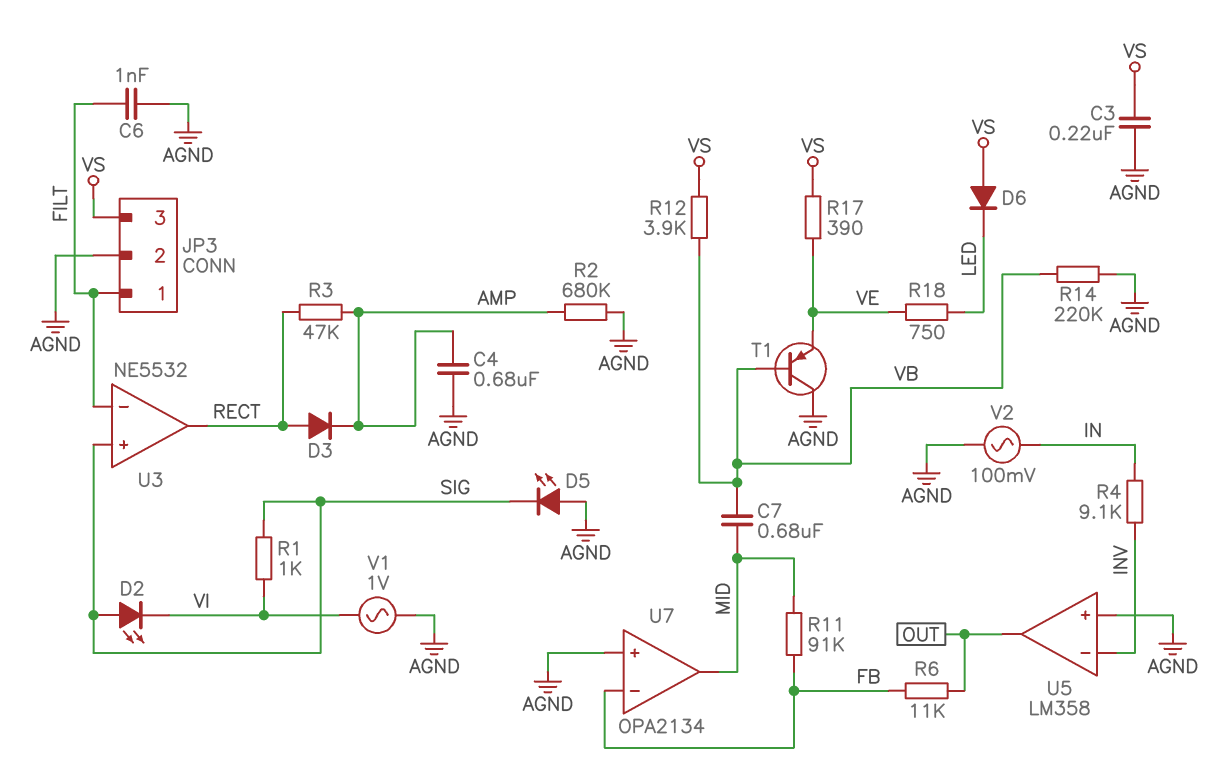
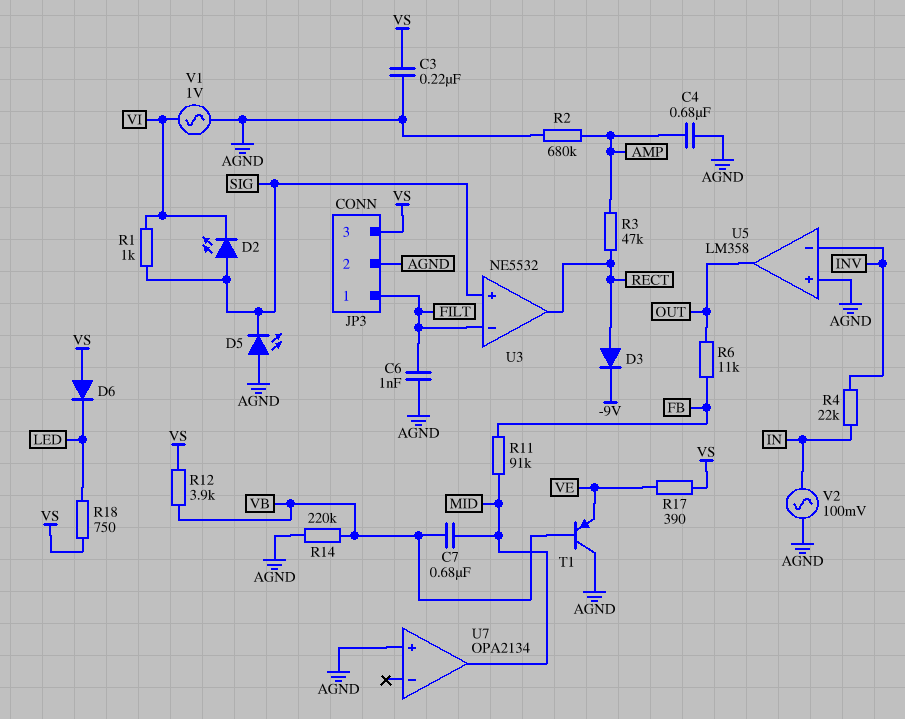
D3: diode (A RECT, K AMP) -> diode (A RECT, K -9V)
R4: 9.1k (IN, INV) -> 22k (IN, INV)
R18: 750 (LED, VE) -> 750 (LED, VS)
U7 pin in-: FB -> none

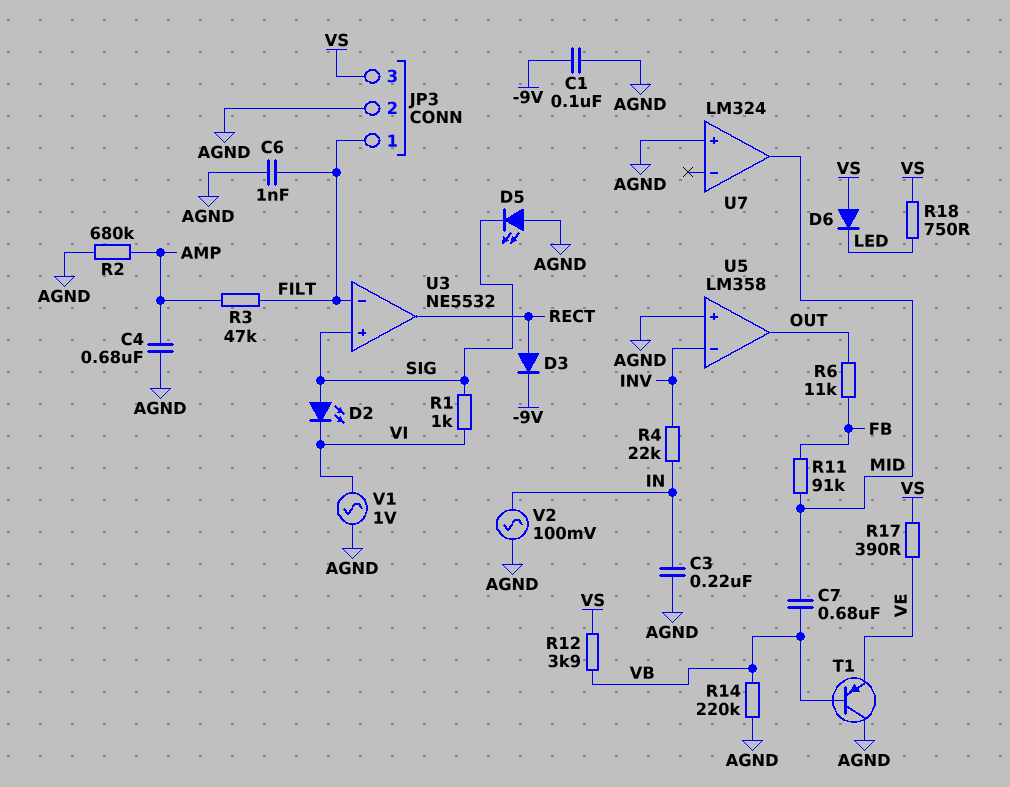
C1: none -> 100nF (-9V, AGND)
C3: 220nF (AGND, VS) -> 220nF (AGND, IN)
R3: 47k (AMP, RECT) -> 47k (AMP, FILT)
U7: OPA2134 -> LM324

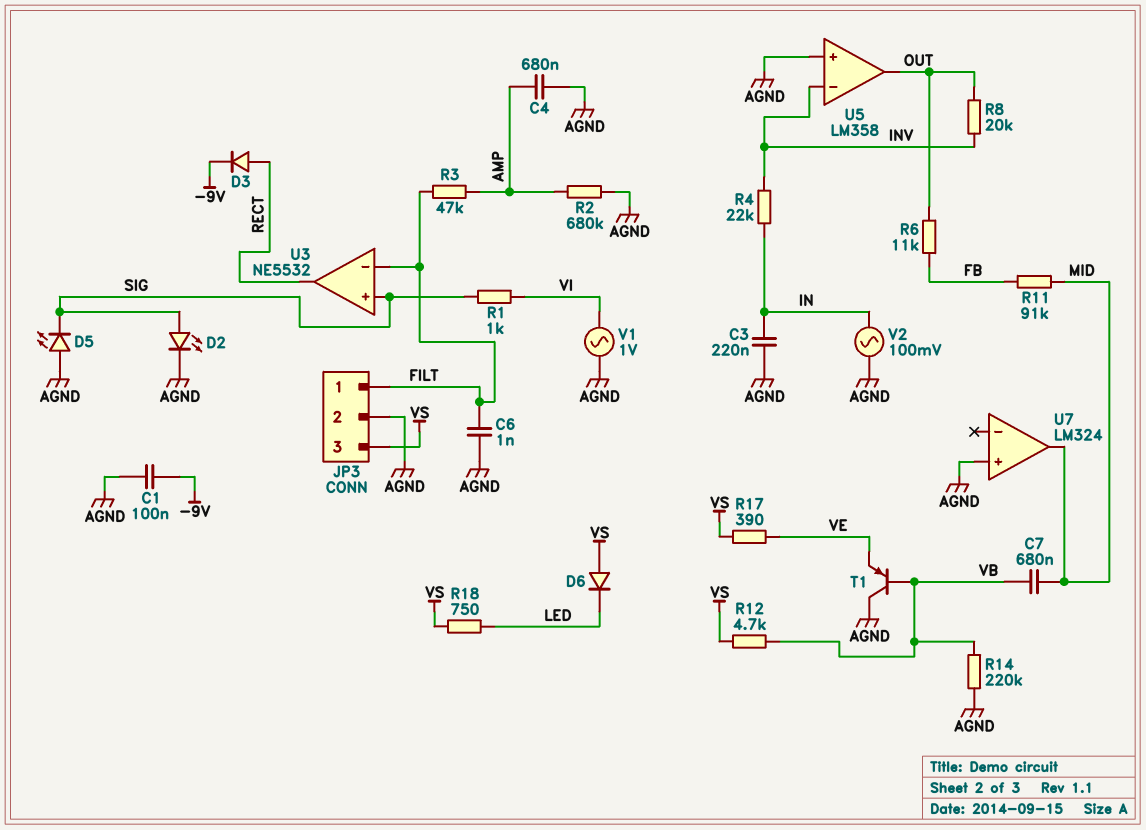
D2: LED (A SIG, K VI) -> LED (A SIG, K AGND)
R8: none -> 20k (INV, OUT)
R12: 3.9k (VB, VS) -> 4.7k (VB, VS)

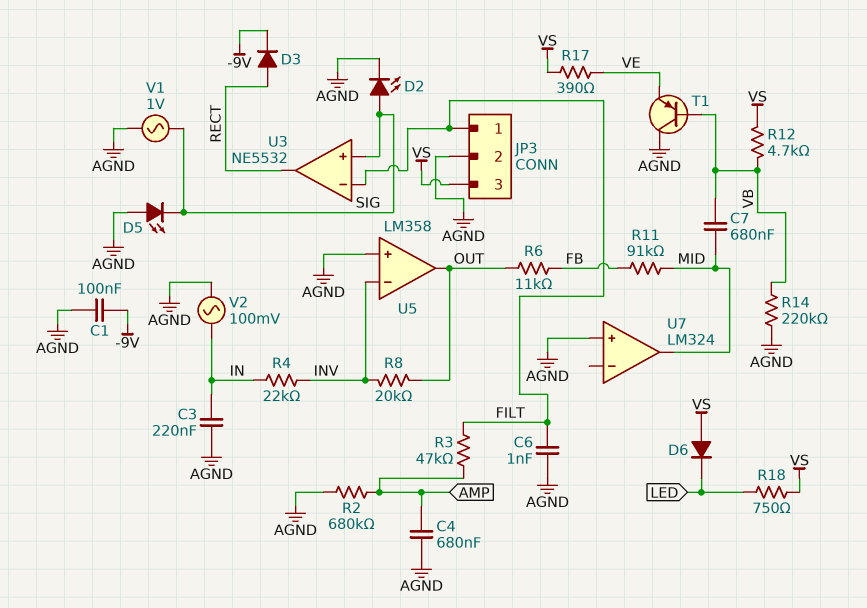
R1: 1k (SIG, VI) -> none
V1: AC 1V (AGND, VI) -> AC 1V (AGND, SIG)

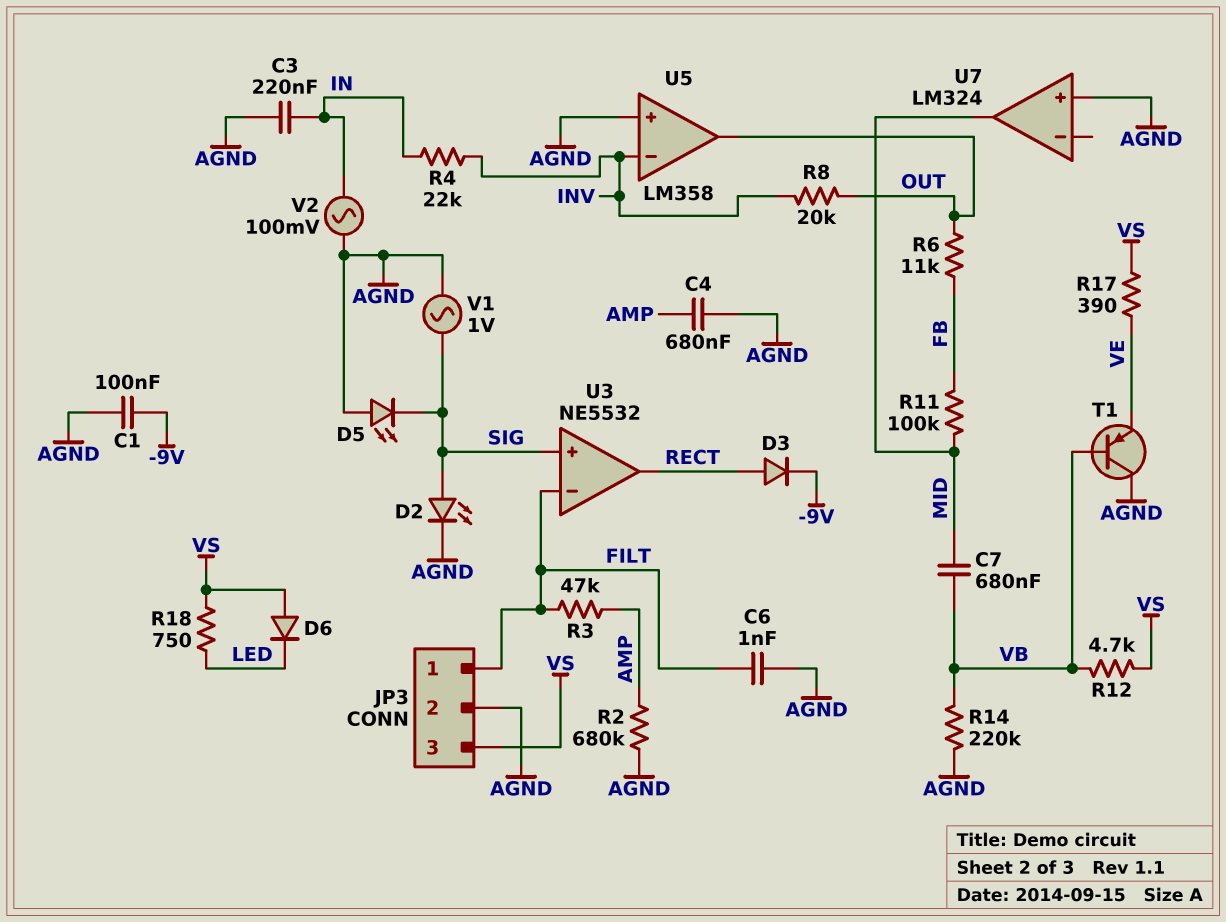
R11: 91k (FB, MID) -> 100k (FB, MID)

